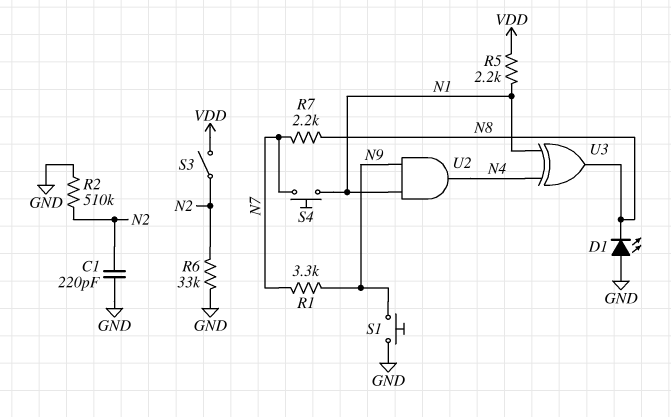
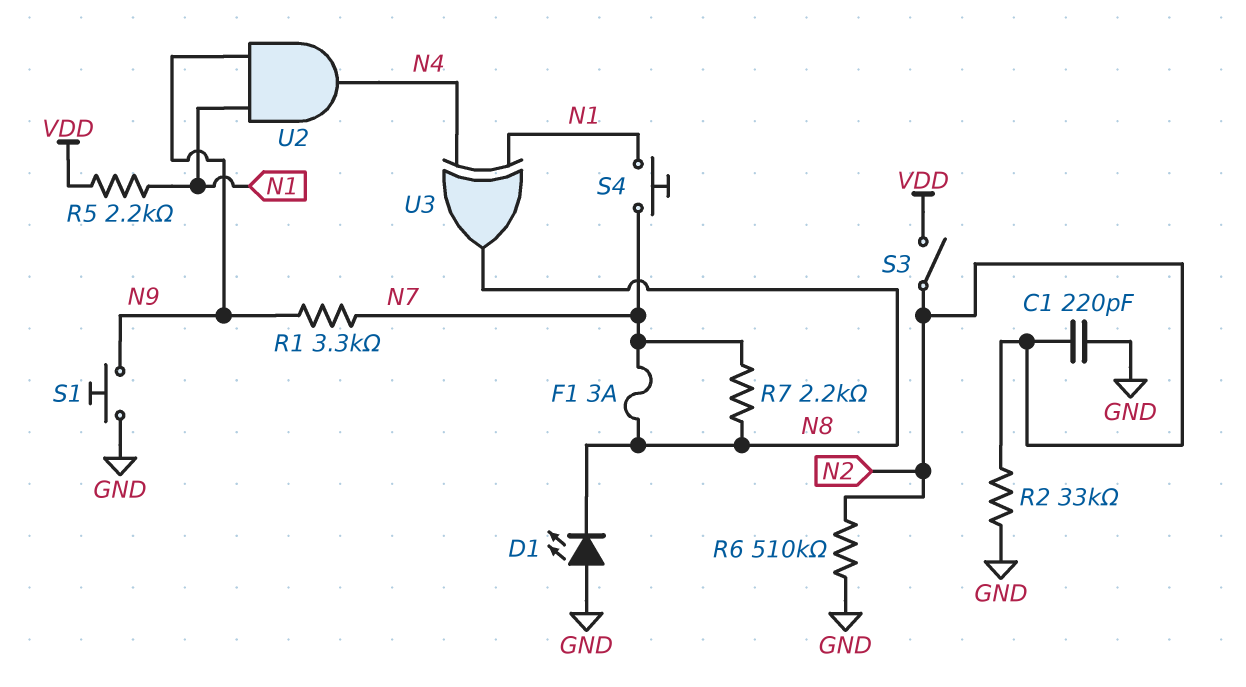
F1: none -> 3A (N7, N8)
R2: 510k (GND, N2) -> 33k (GND, N2)
R6: 33k (GND, N2) -> 510k (GND, N2)

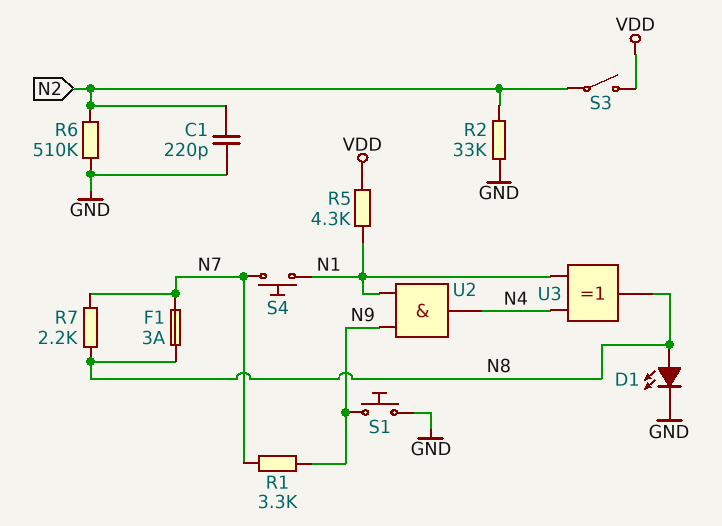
D1: LED (A GND, K N8) -> LED (A N8, K GND)
R5: 2.2k (N1, VDD) -> 4.3k (N1, VDD)

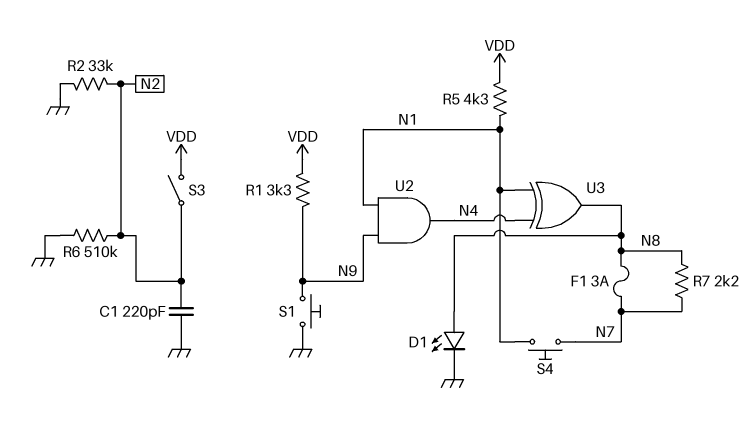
R1: 3.3k (N7, N9) -> 3.3k (N9, VDD)

